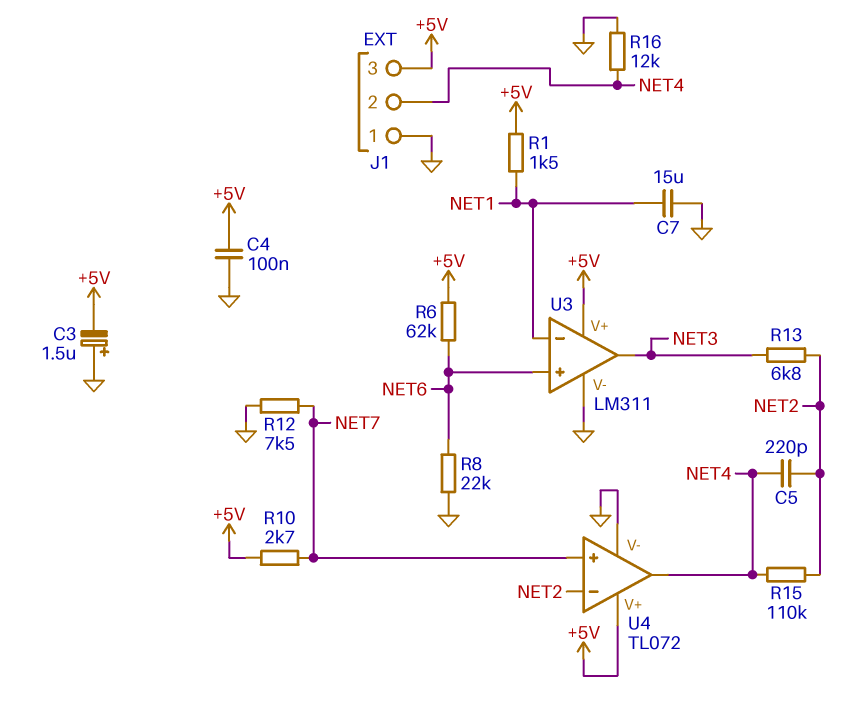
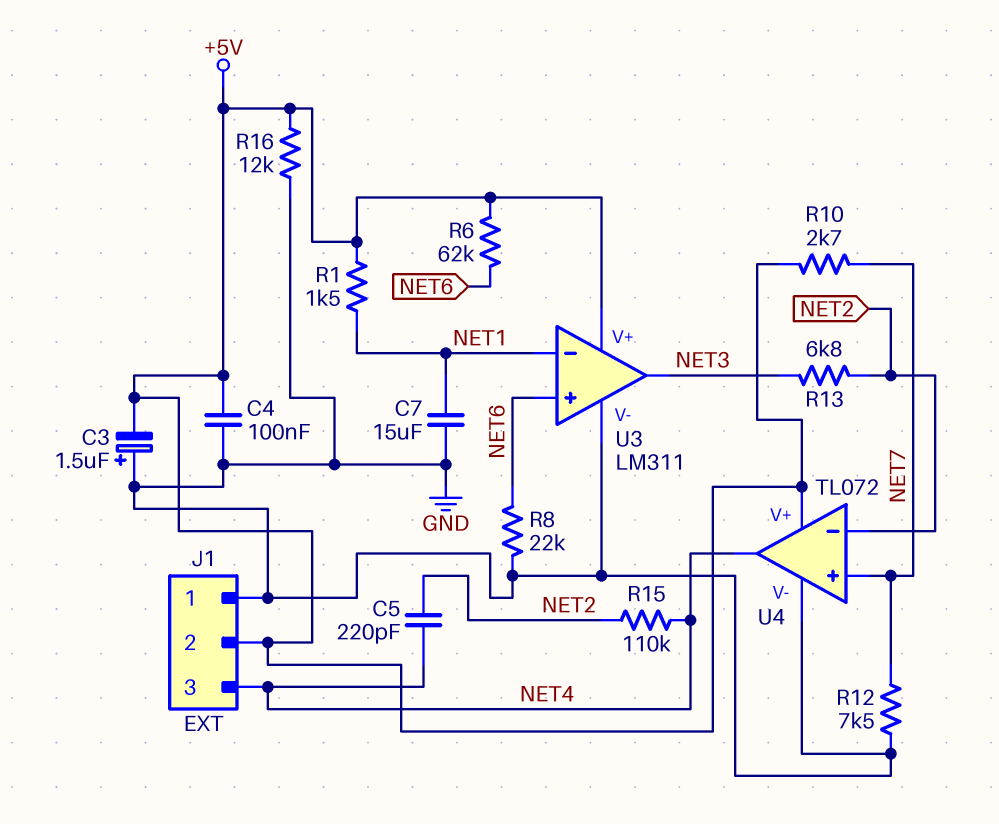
J1 pin 2: NET4 -> +5V
J1 pin 3: +5V -> NET4
R16: 12k (GND, NET4) -> 12k (+5V, GND)

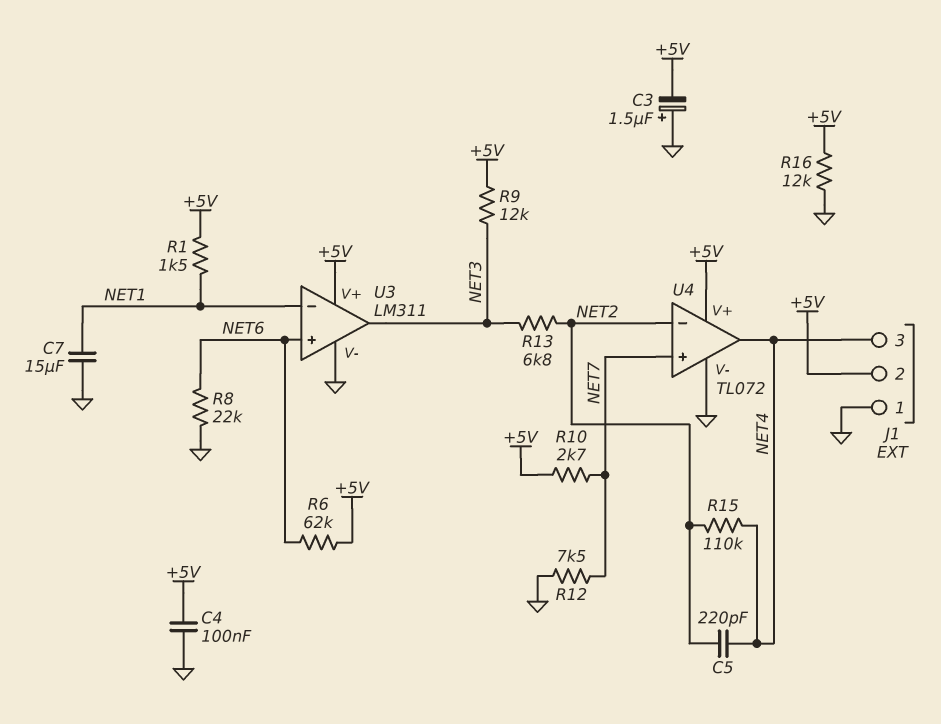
R9: none -> 12k (+5V, NET3)

